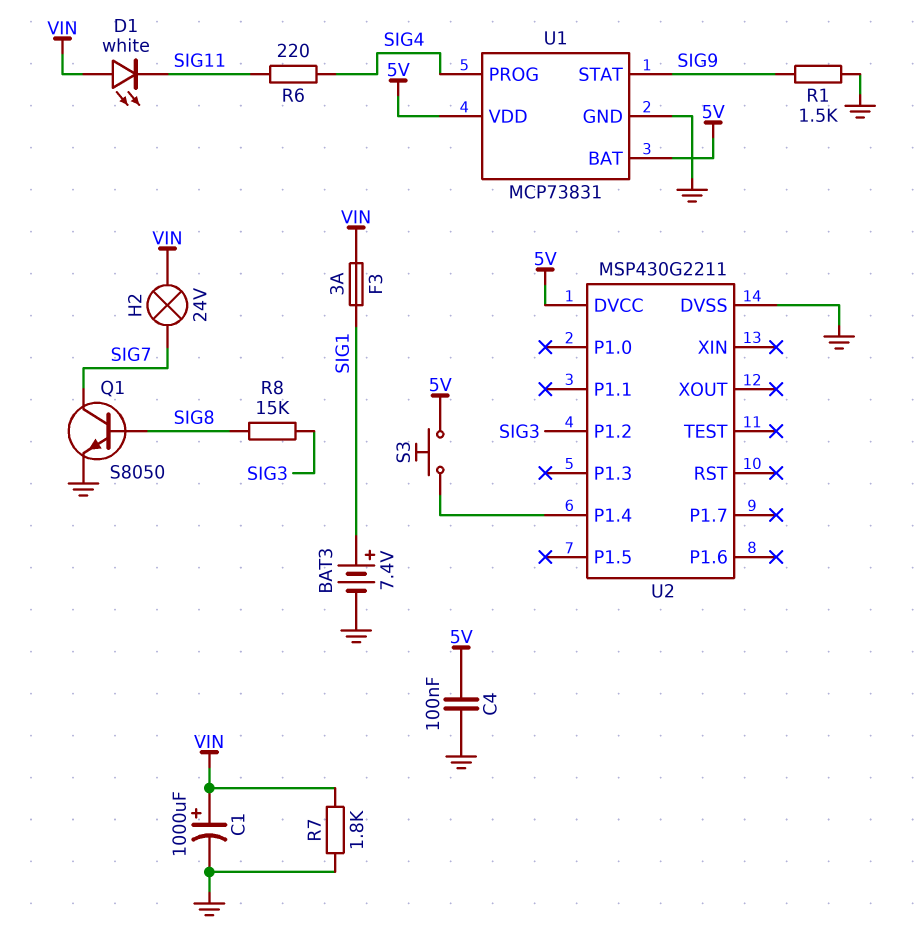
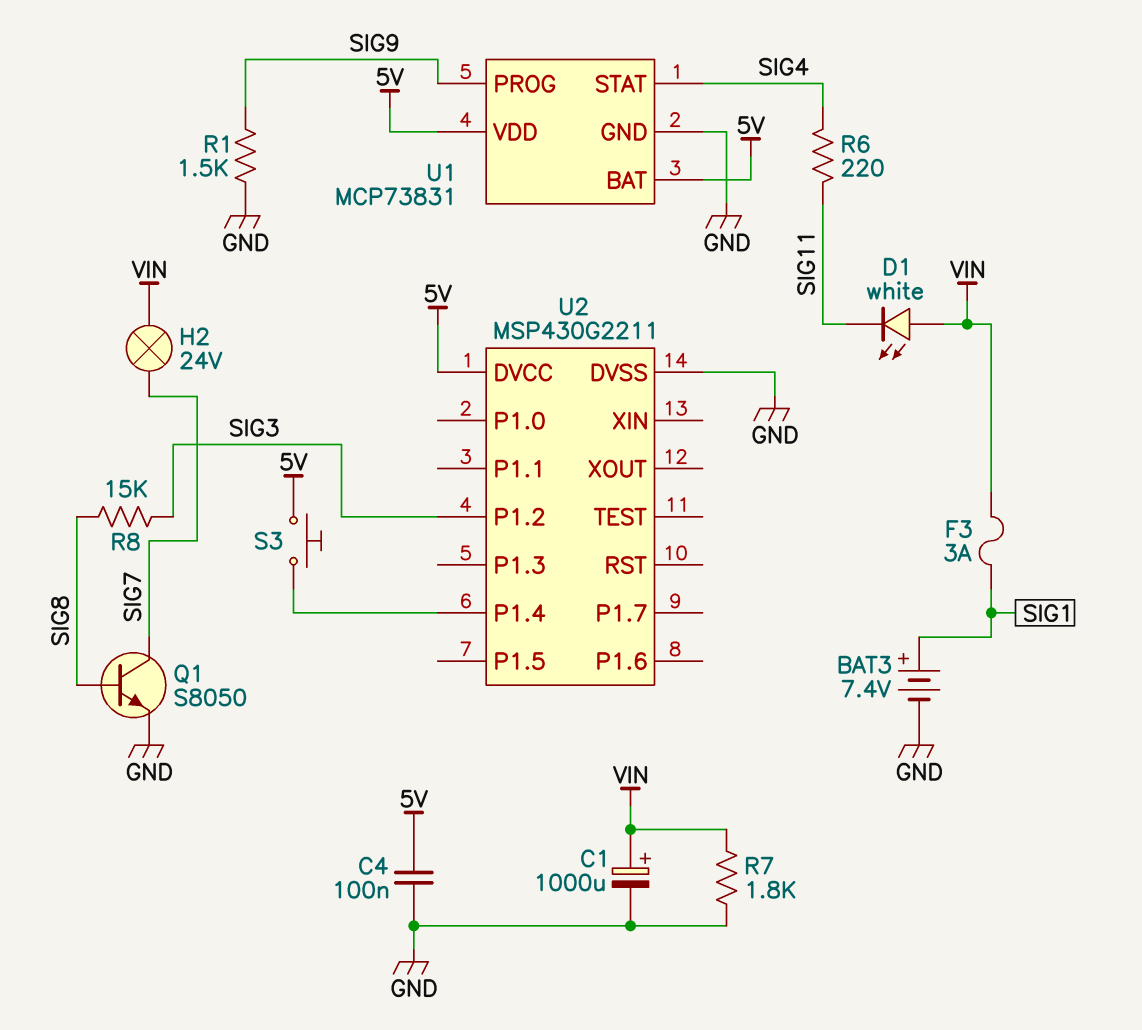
U1 pin PROG: SIG4 -> SIG9
U1 pin STAT: SIG9 -> SIG4

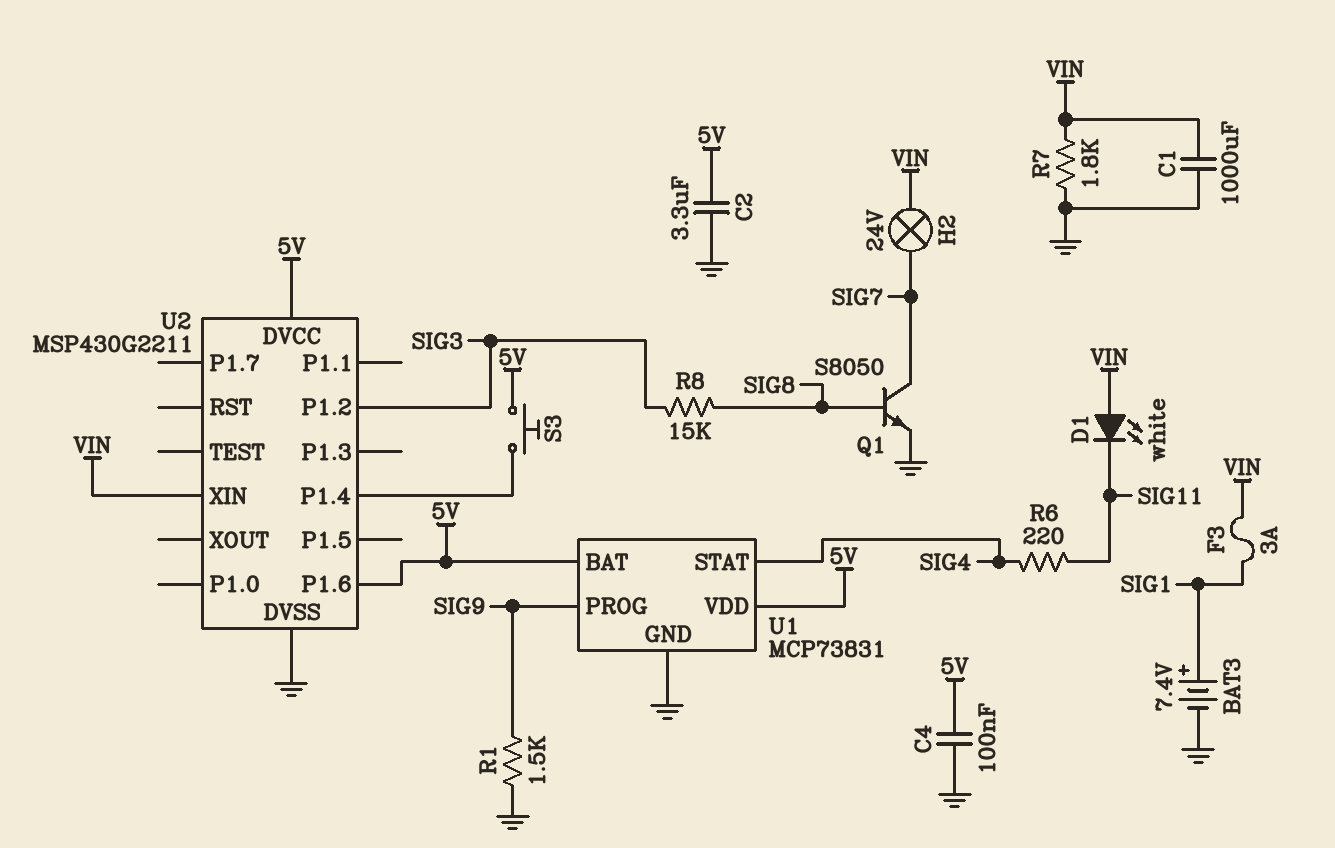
C1: 1000uF (plus VIN, minus GND) -> 1000uF (GND, VIN)
C2: none -> 3.3uF (5V, GND)
U2 pin P1.6: none -> 5V
U2 pin XIN: none -> VIN

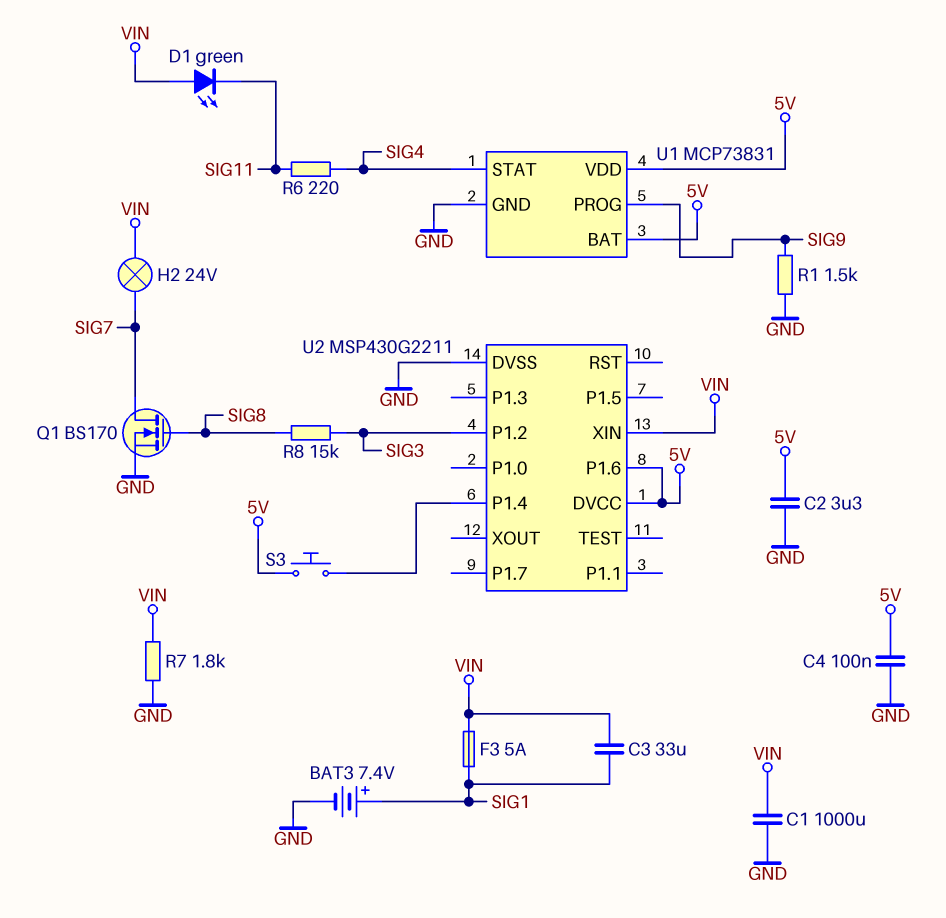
C3: none -> 33uF (SIG1, VIN)
D1: LED white (A VIN, K SIG11) -> LED green (A VIN, K SIG11)
F3: 3A (SIG1, VIN) -> 5A (SIG1, VIN)
Q1: NPN S8050 (B SIG8, C SIG7, E GND) -> NMOS BS170 (G SIG8, D SIG7, S GND)

